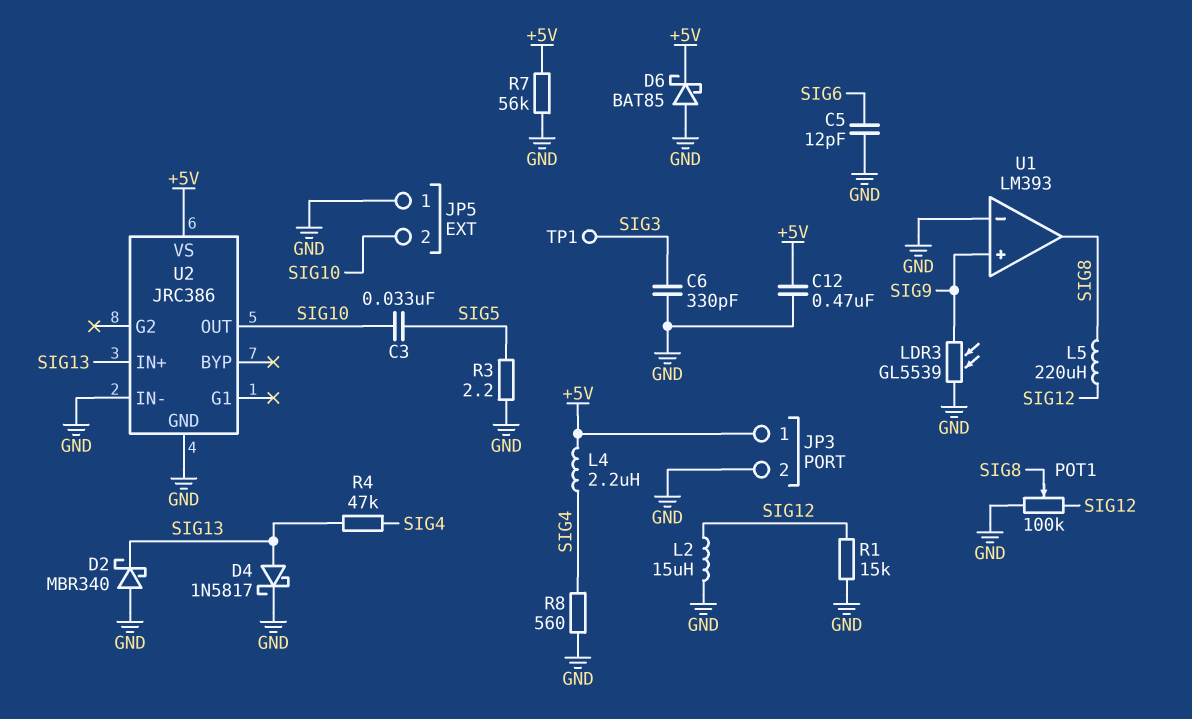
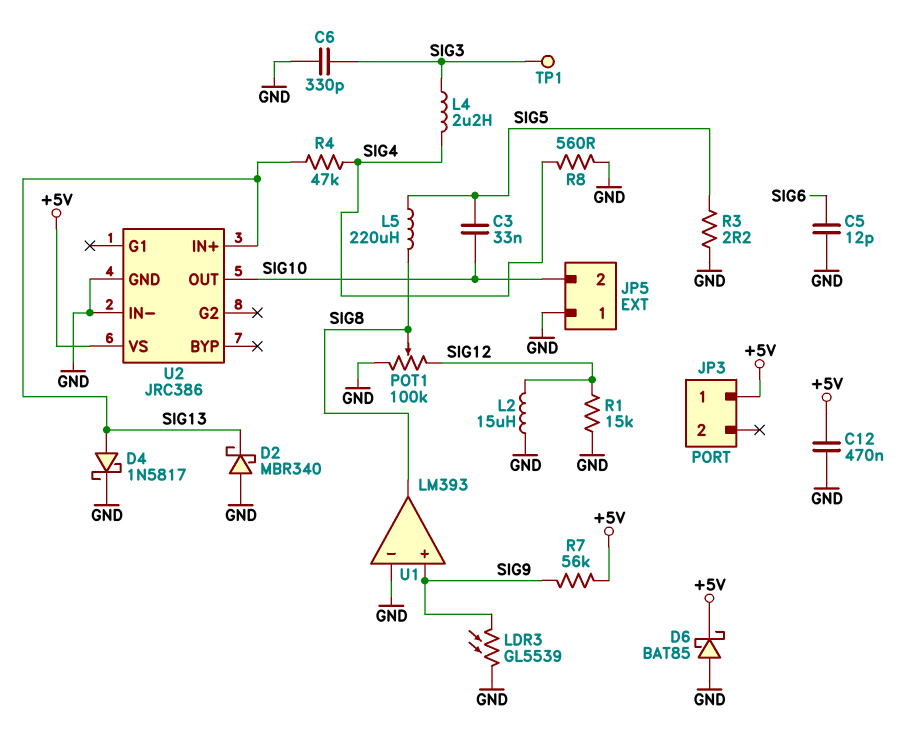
JP3 pin 2: GND -> none
L4: 2.2uH (+5V, SIG4) -> 2.2uH (SIG3, SIG4)
L5: 220uH (SIG8, SIG12) -> 220uH (SIG5, SIG8)
R7: 56k (+5V, GND) -> 56k (+5V, SIG9)

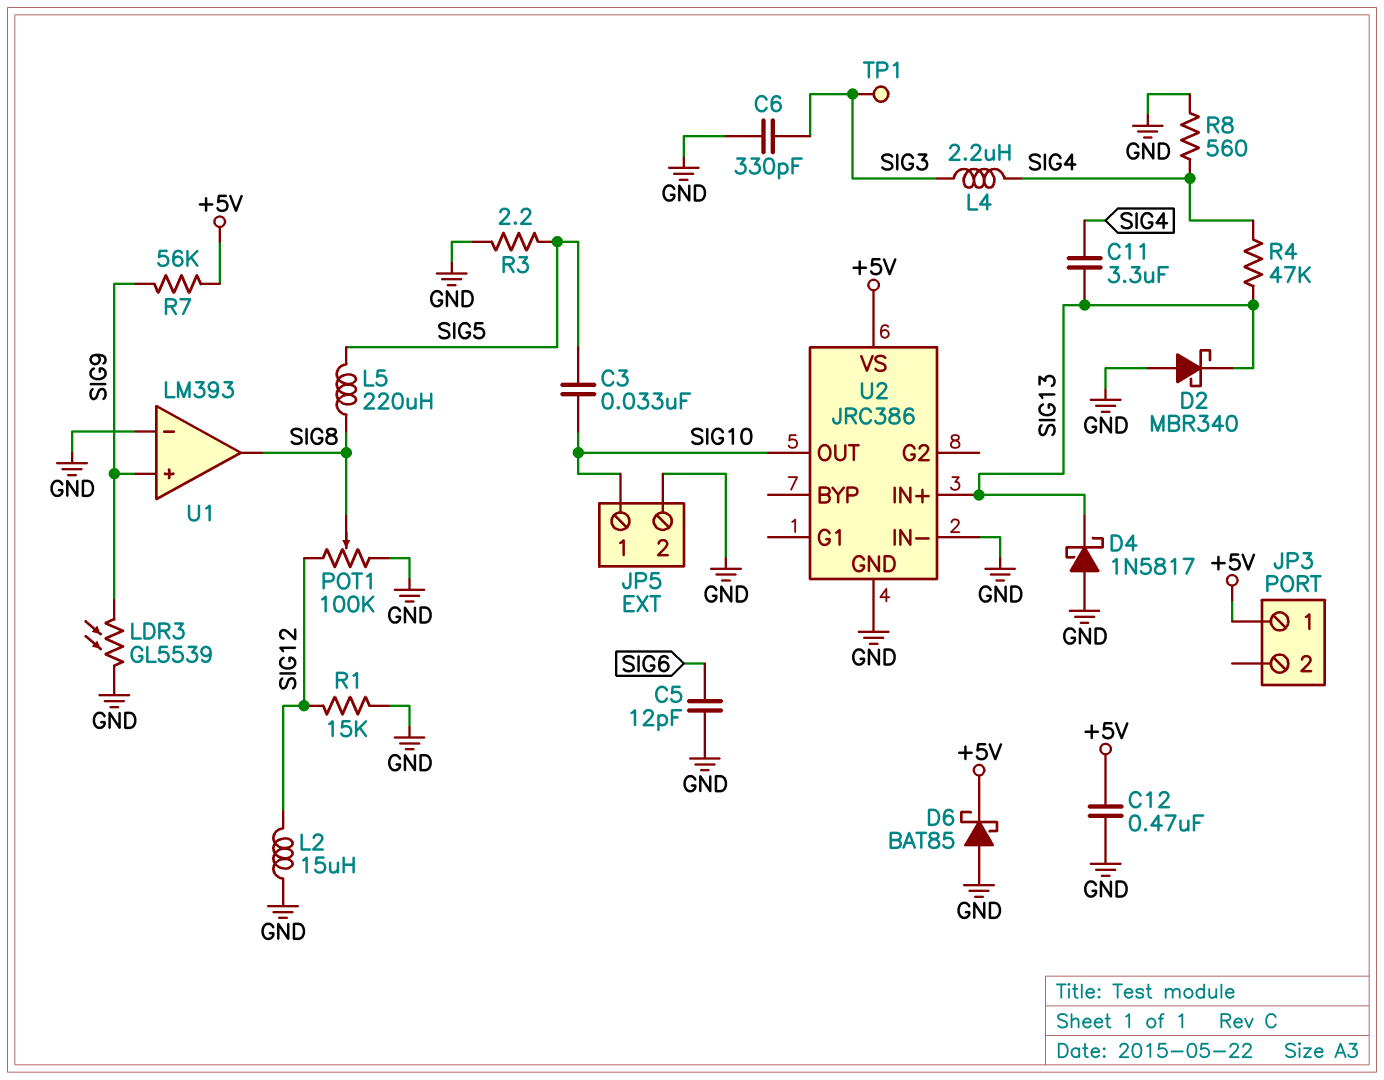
C11: none -> 3.3uF (SIG4, SIG13)
D4: schottky 1N5817 (A SIG13, K GND) -> schottky 1N5817 (A GND, K SIG13)
JP5 pin 1: GND -> SIG10
JP5 pin 2: SIG10 -> GND

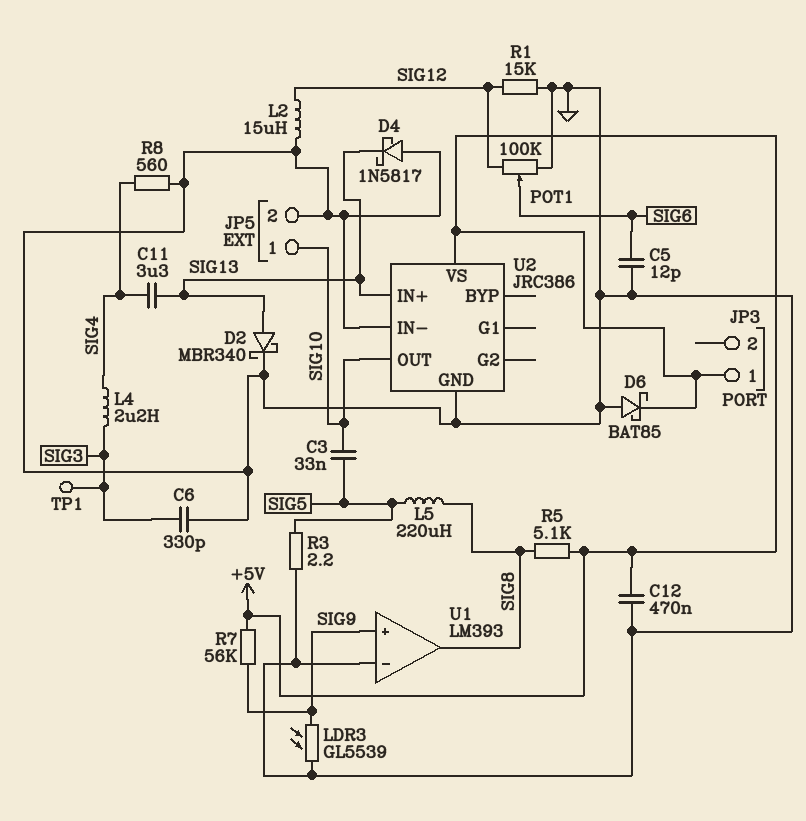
D2: schottky MBR340 (A GND, K SIG13) -> schottky MBR340 (A SIG13, K GND)
POT1: 100k (GND, SIG12, wiper SIG8) -> 100k (GND, SIG12, wiper SIG6)
R4: 47k (SIG4, SIG13) -> none
R5: none -> 5.1k (+5V, SIG8)

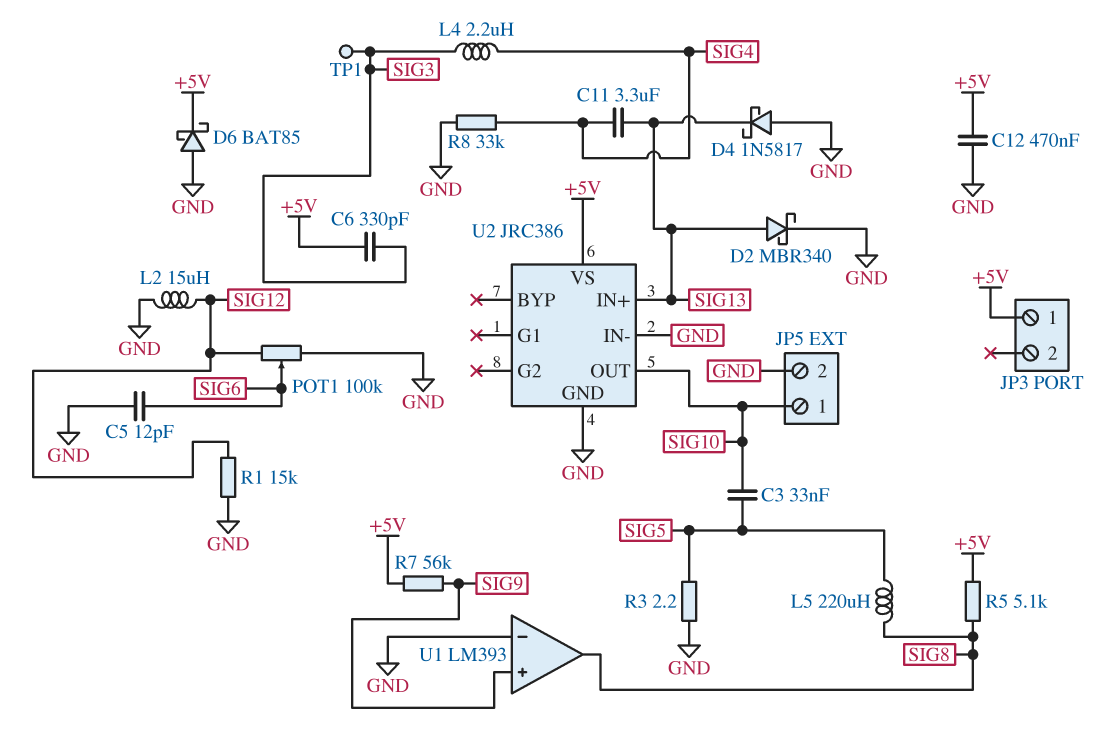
C6: 330pF (GND, SIG3) -> 330pF (+5V, SIG3)
LDR3: GL5539 (GND, SIG9) -> none
R8: 560 (GND, SIG4) -> 33k (GND, SIG4)

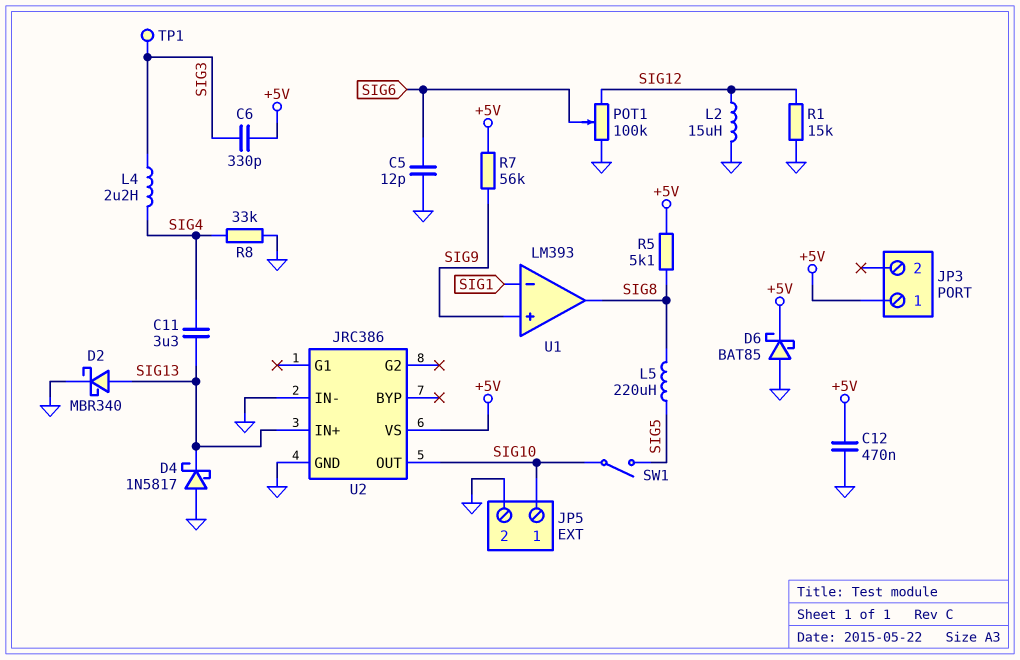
C3: 33nF (SIG5, SIG10) -> none
R3: 2.2 (GND, SIG5) -> none
SW1: none -> switch (SIG5, SIG10)
U1 pin in-: GND -> SIG1

